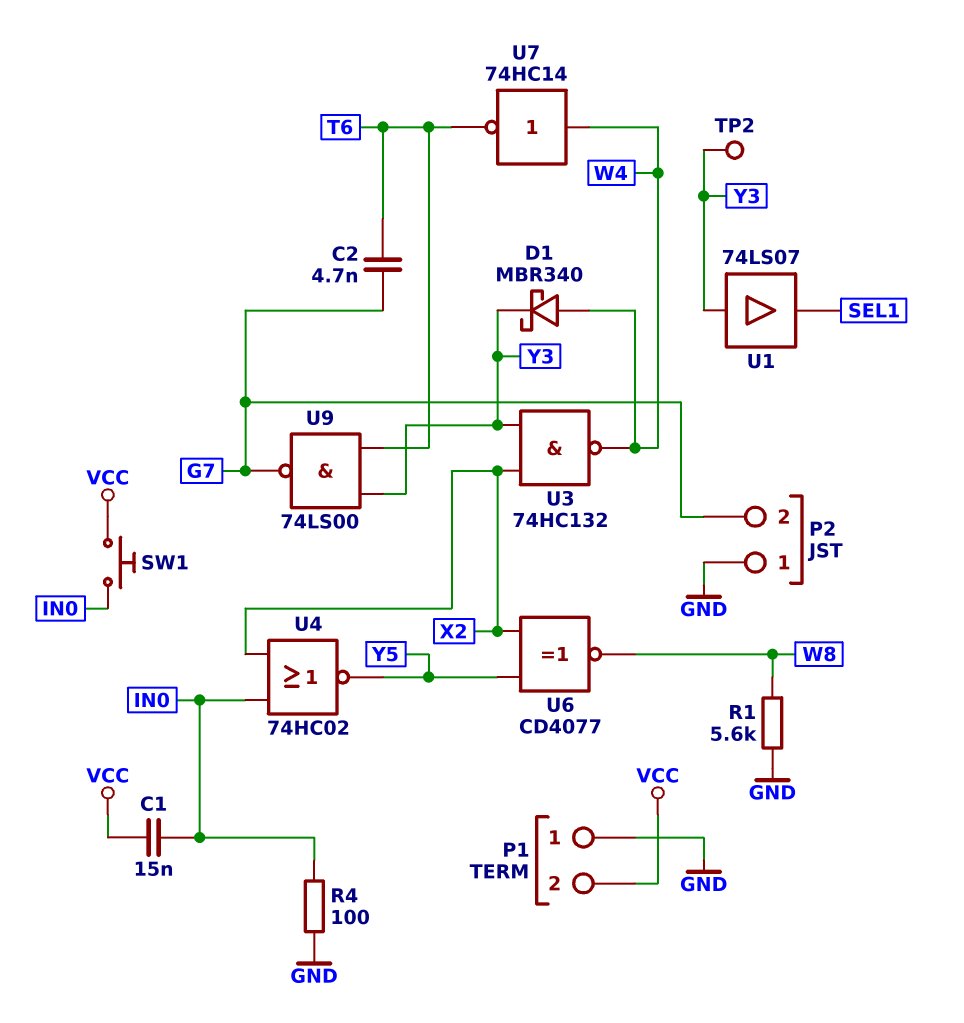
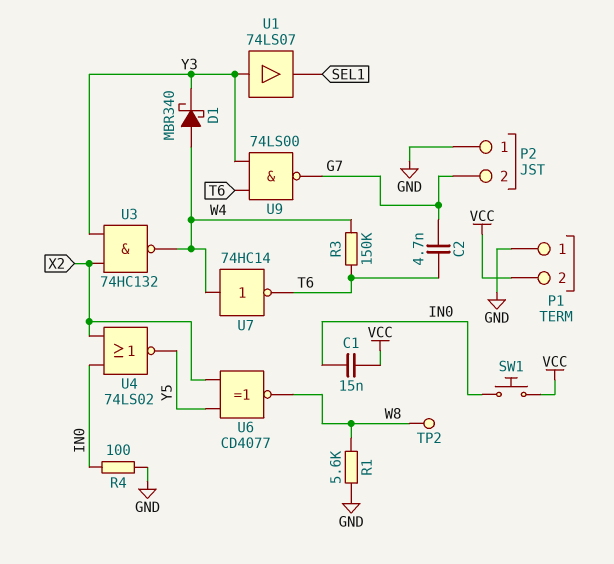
R3: none -> 150k (T6, W4)
TP2: test point (Y3) -> test point (W8)
U4: NOR 74HC02 (in IN0, in X2, out Y5) -> NOR 74LS02 (in IN0, in X2, out Y5)

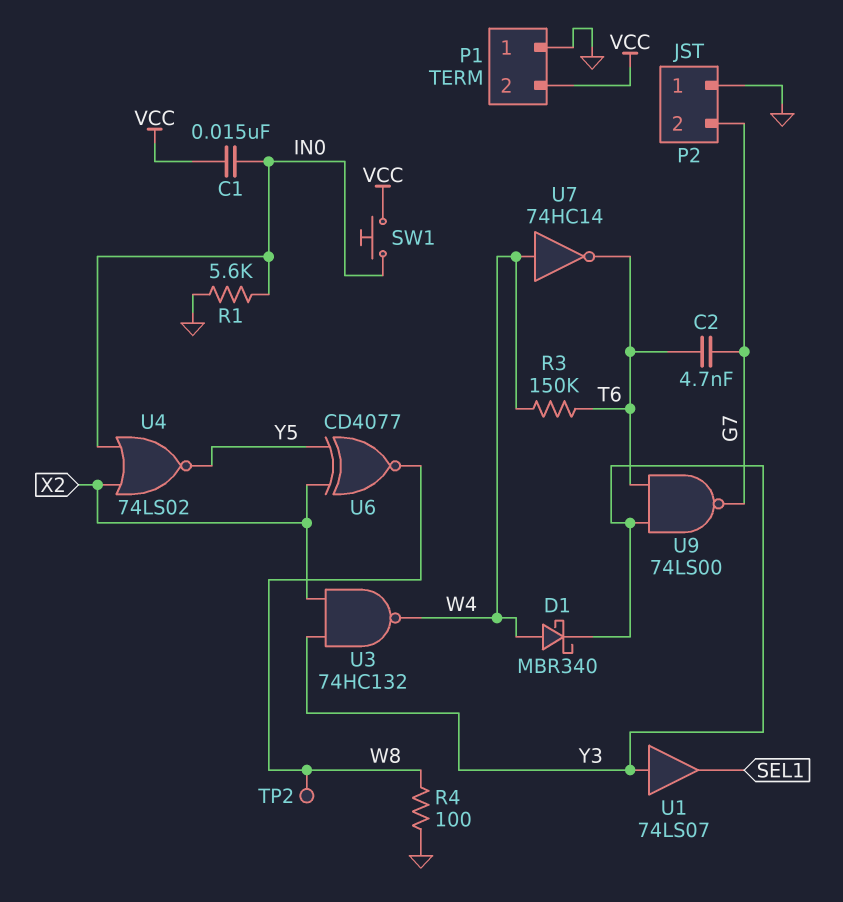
R1: 5.6k (GND, W8) -> 5.6k (GND, IN0)
R4: 100 (GND, IN0) -> 100 (GND, W8)

